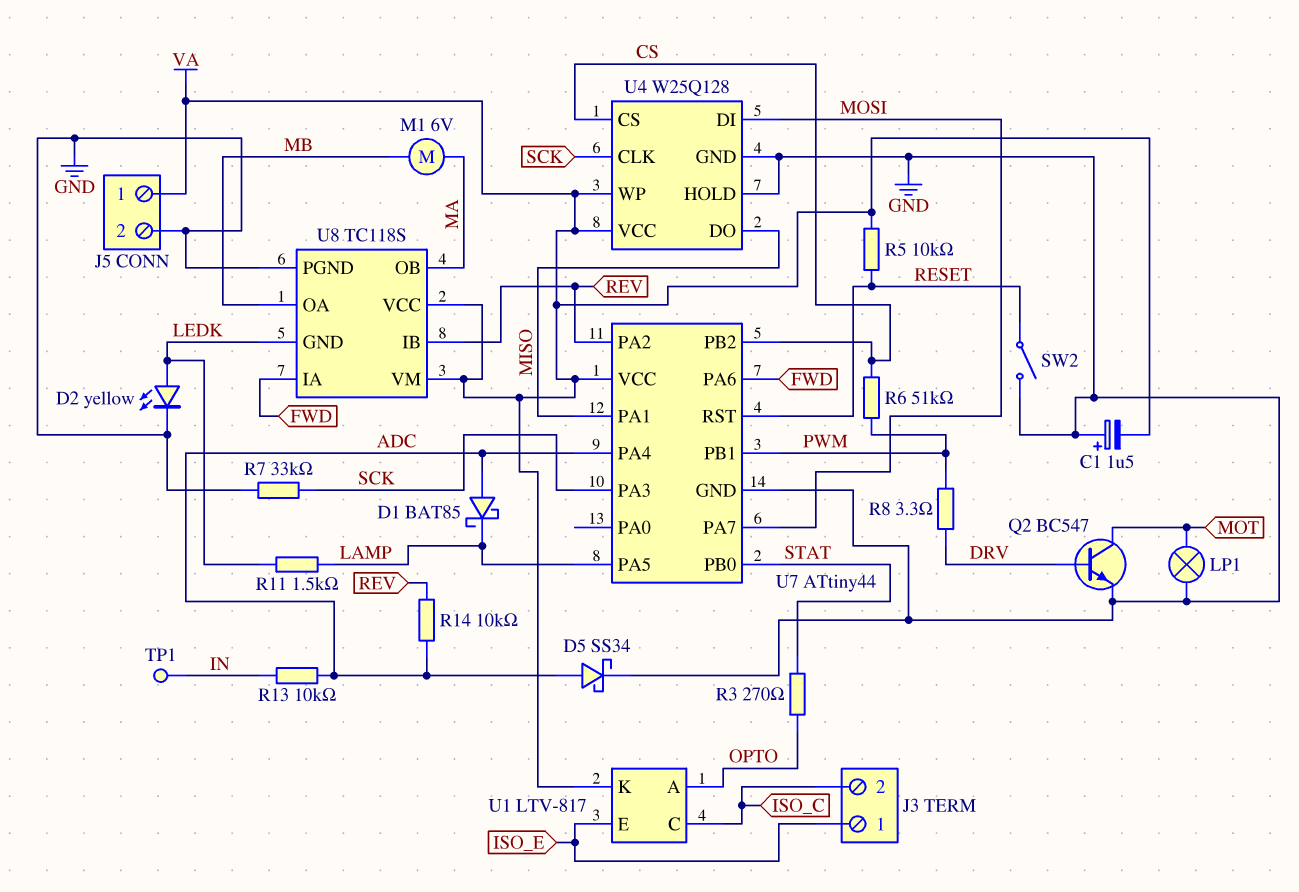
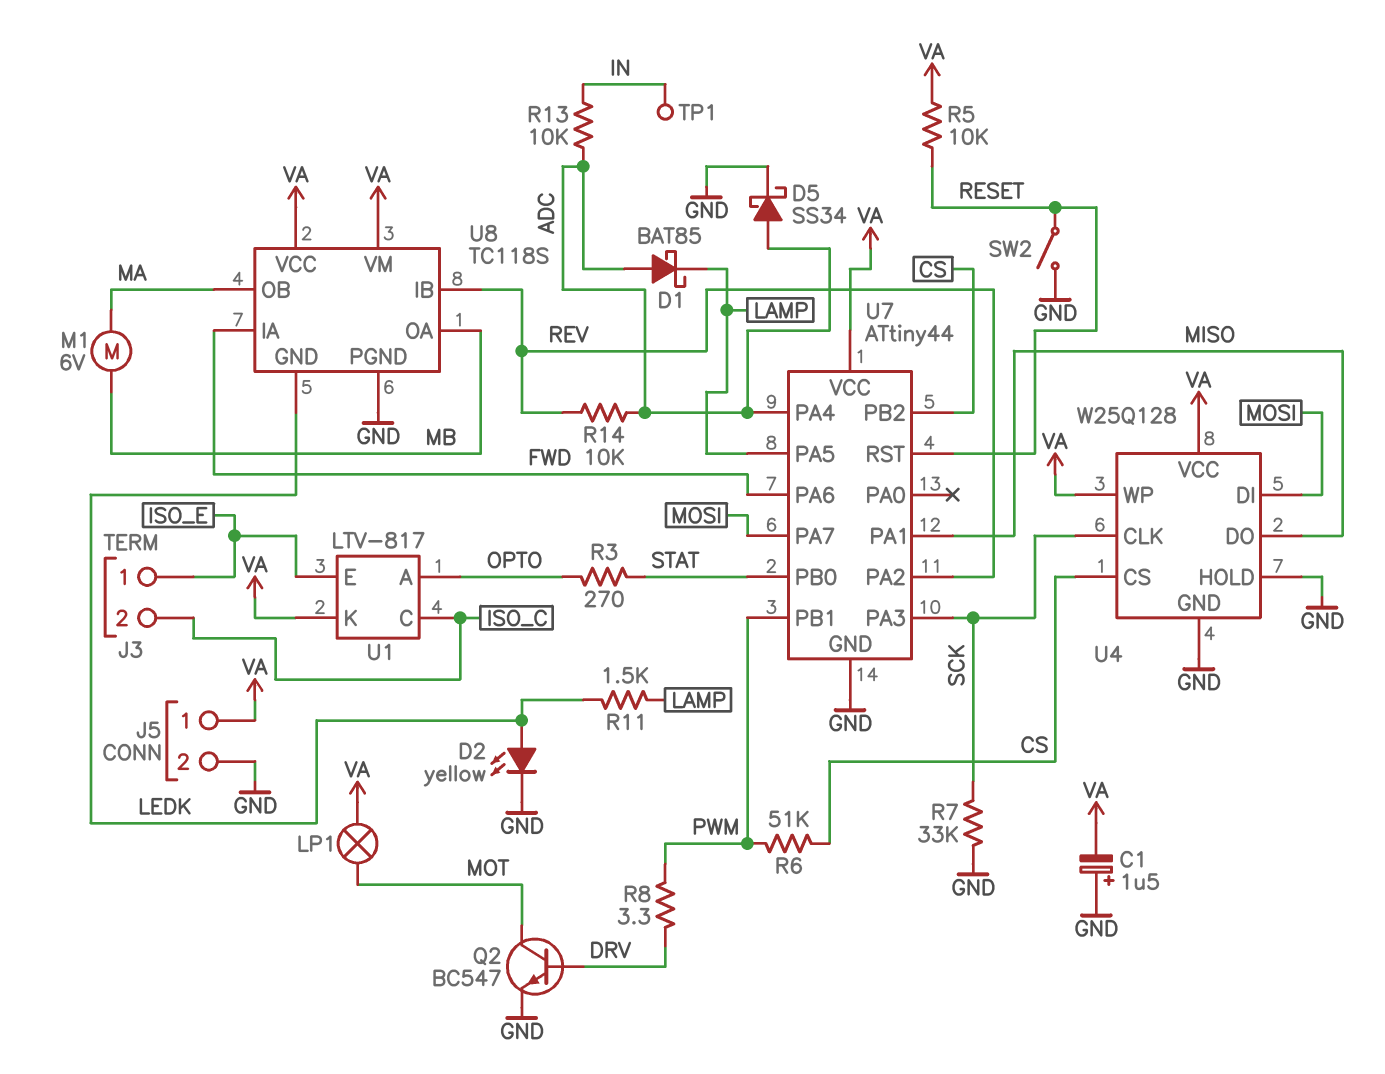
LP1: lamp (GND, MOT) -> lamp (MOT, VA)

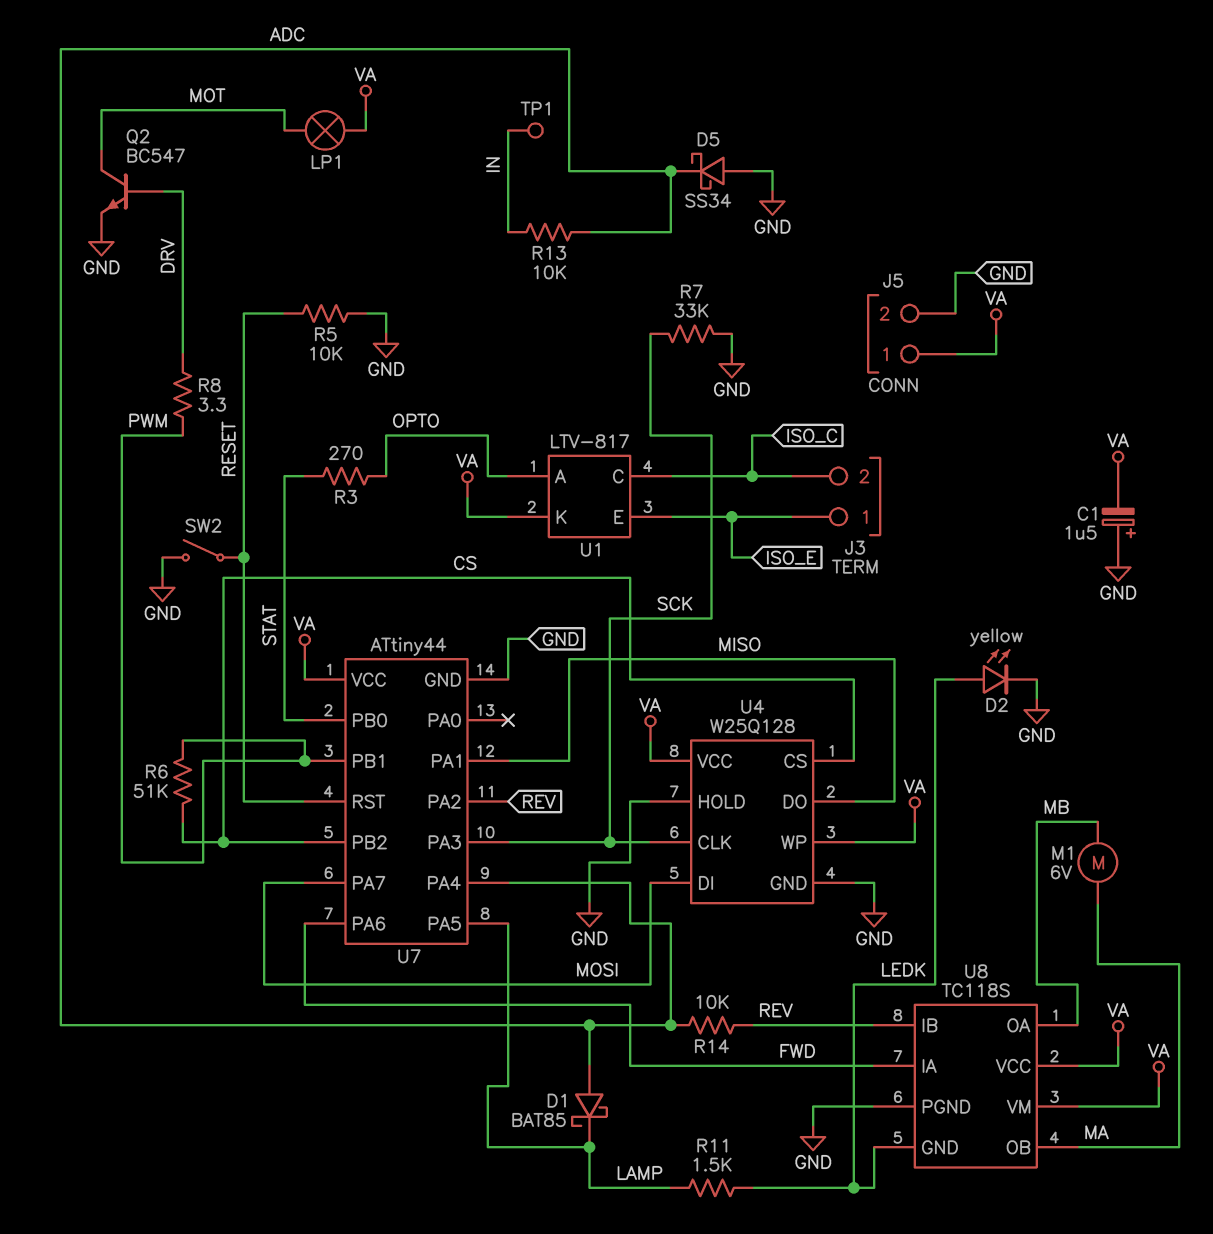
D5: schottky SS34 (A ADC, K GND) -> schottky SS34 (A GND, K ADC)
R5: 10k (RESET, VA) -> 10k (GND, RESET)

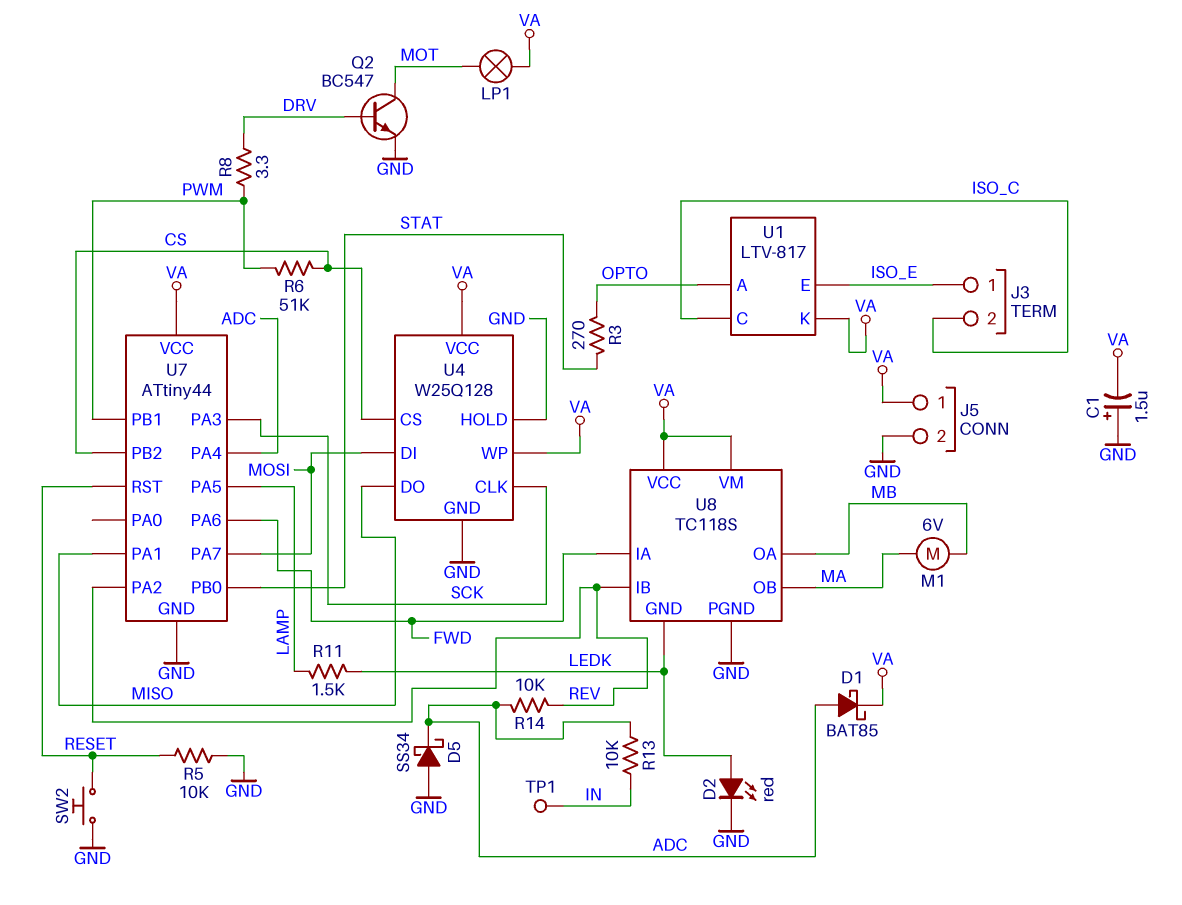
D1: schottky BAT85 (A ADC, K LAMP) -> schottky BAT85 (A ADC, K VA)
D2: LED yellow (A LEDK, K GND) -> LED red (A LEDK, K GND)
R7: 33k (GND, SCK) -> none
SW2: switch (GND, RESET) -> button (GND, RESET)

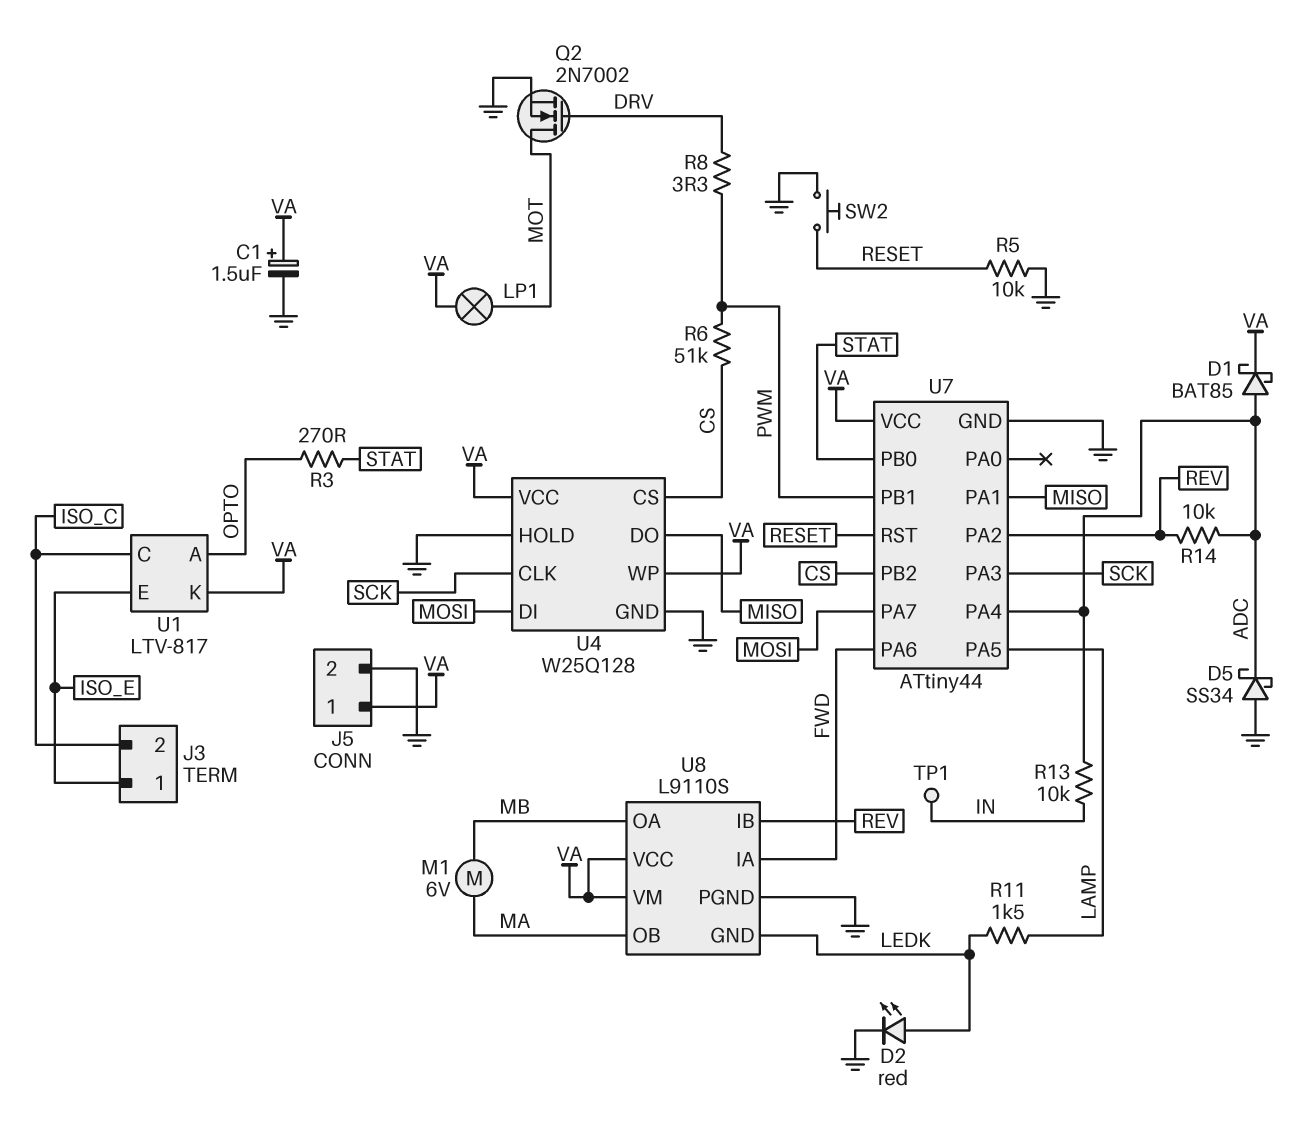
C1: 1.5uF (plus GND, minus VA) -> 1.5uF (plus VA, minus GND)
Q2: NPN BC547 (B DRV, C MOT, E GND) -> NMOS 2N7002 (G DRV, D MOT, S GND)
U8: TC118S -> L9110S

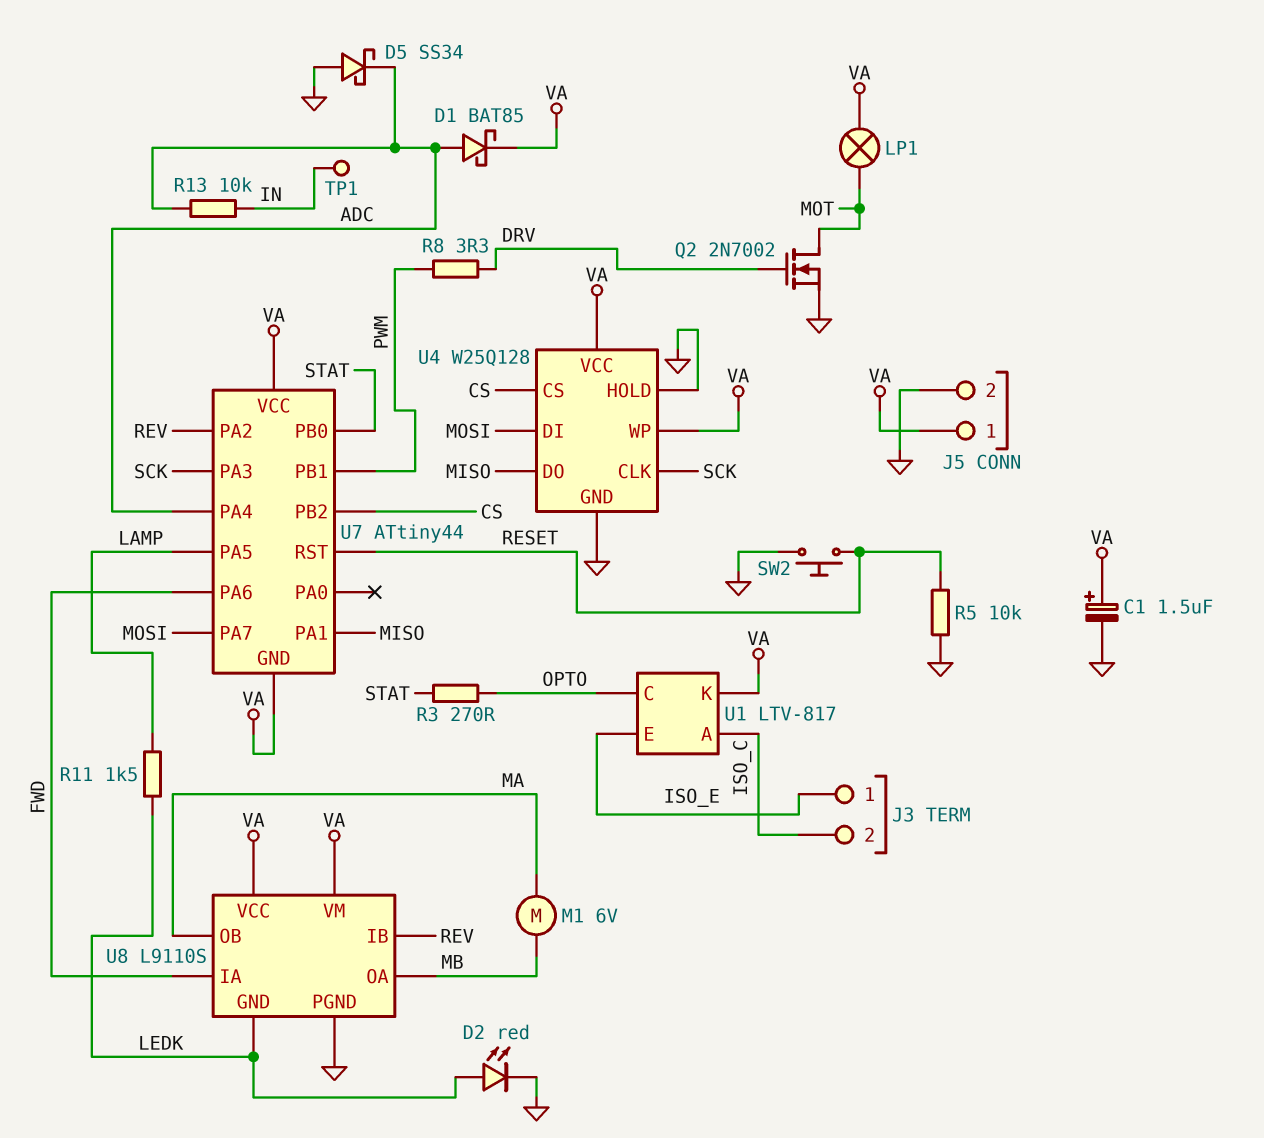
R6: 51k (CS, PWM) -> none
R14: 10k (ADC, REV) -> none
U1 pin A: OPTO -> ISO_C
U1 pin C: ISO_C -> OPTO
U7 pin GND: GND -> VA

